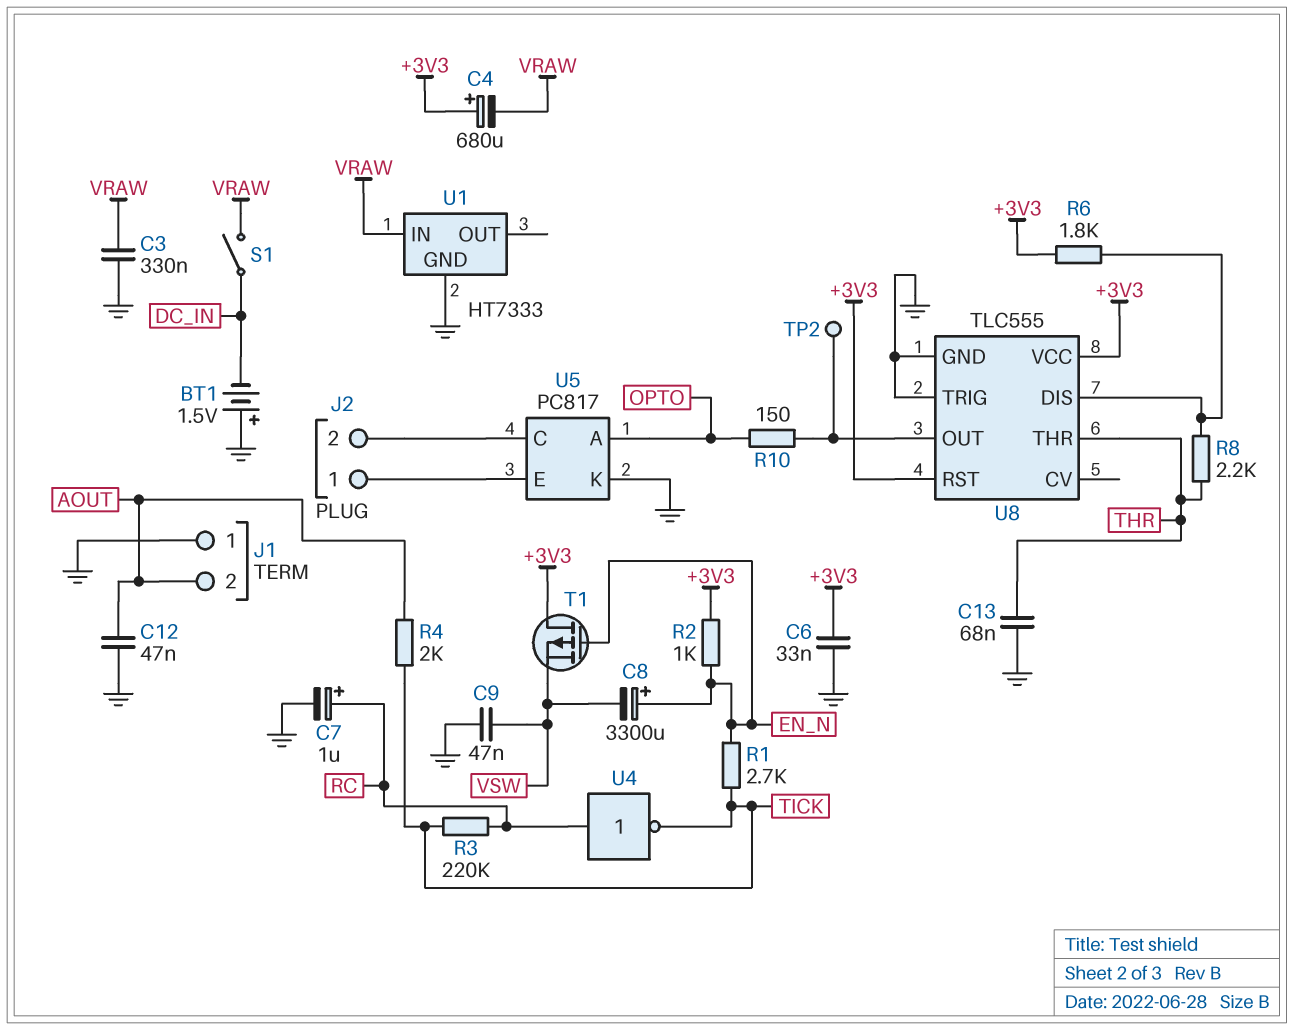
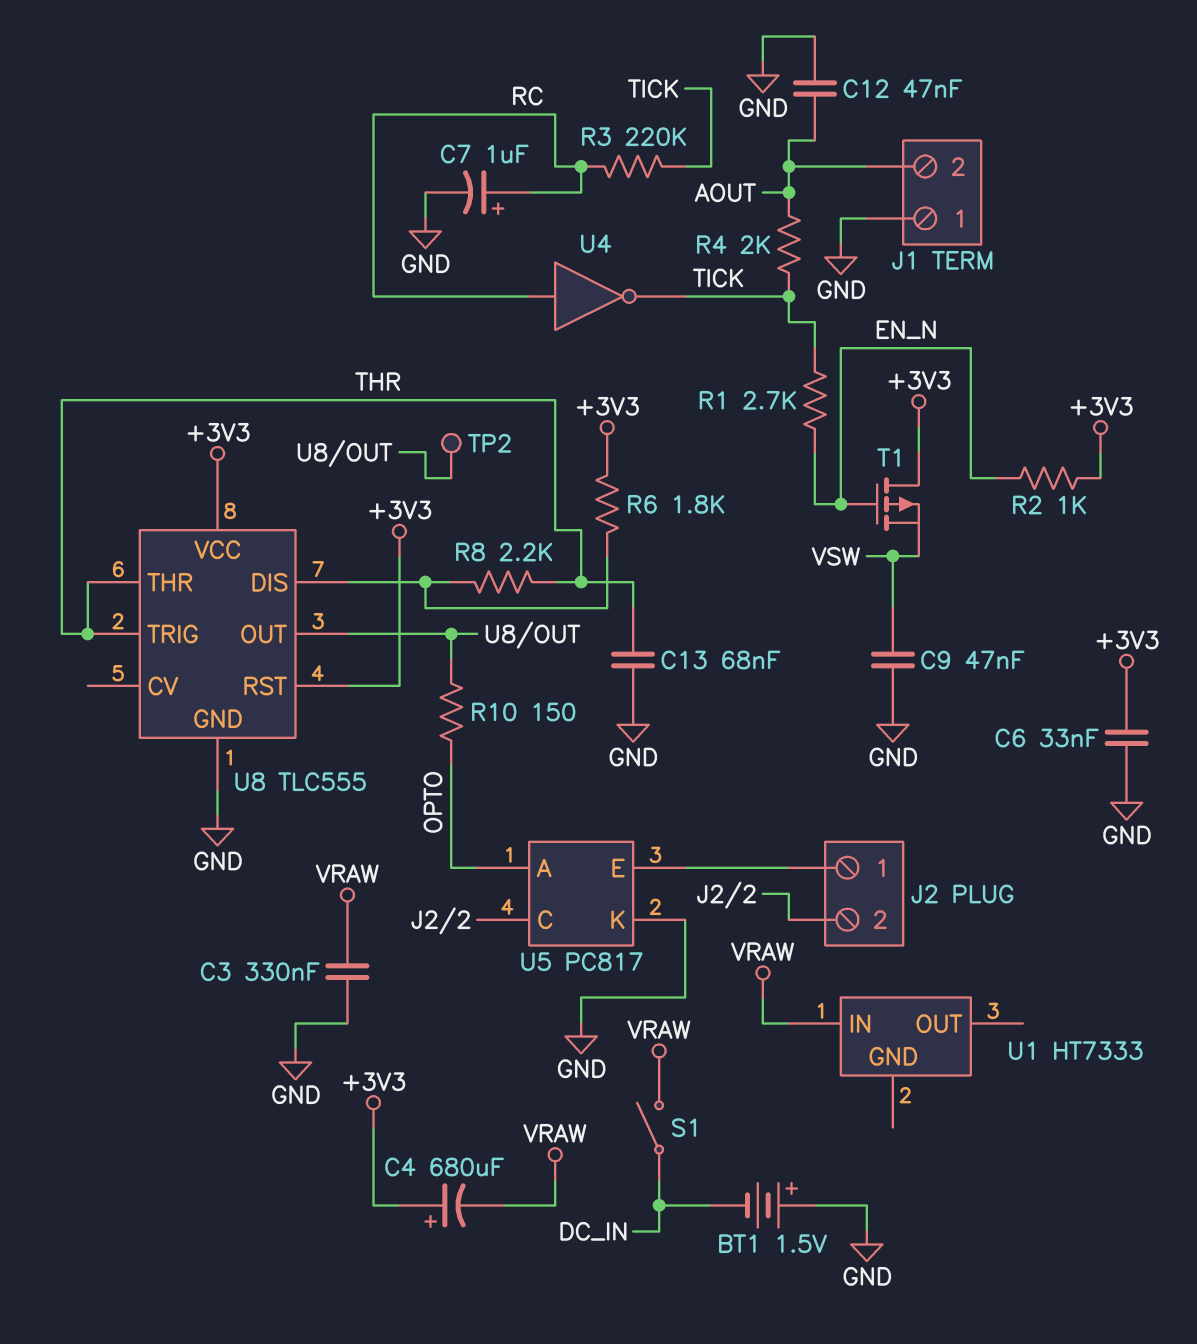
C8: 3300uF (plus EN_N, minus VSW) -> none
U1 pin GND: GND -> none
U8 pin TRIG: GND -> THR

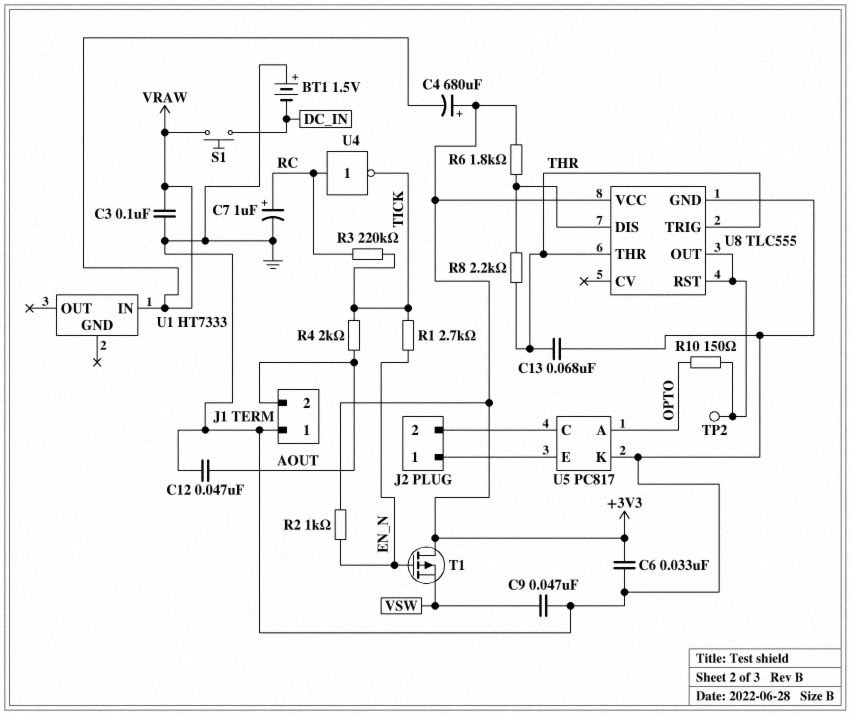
C3: 330nF (GND, VRAW) -> 100nF (GND, VRAW)
S1: switch (DC_IN, VRAW) -> button (DC_IN, VRAW)
U8 pin RST: +3V3 -> U8/OUT

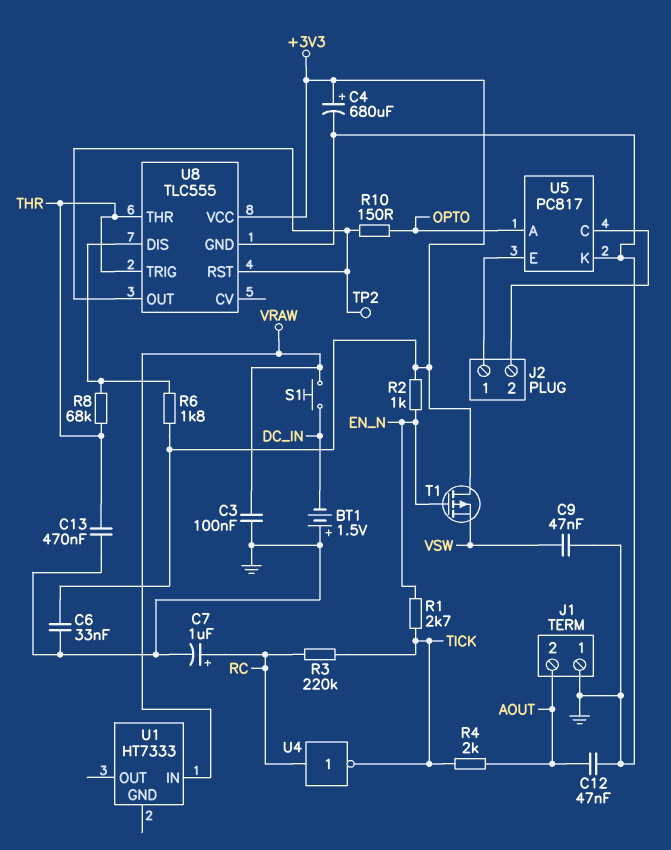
C4: 680uF (plus +3V3, minus VRAW) -> 680uF (plus +3V3, minus GND)
C13: 68nF (GND, THR) -> 470nF (GND, THR)
R8: 2.2k (THR, U8/DIS) -> 68k (THR, U8/DIS)

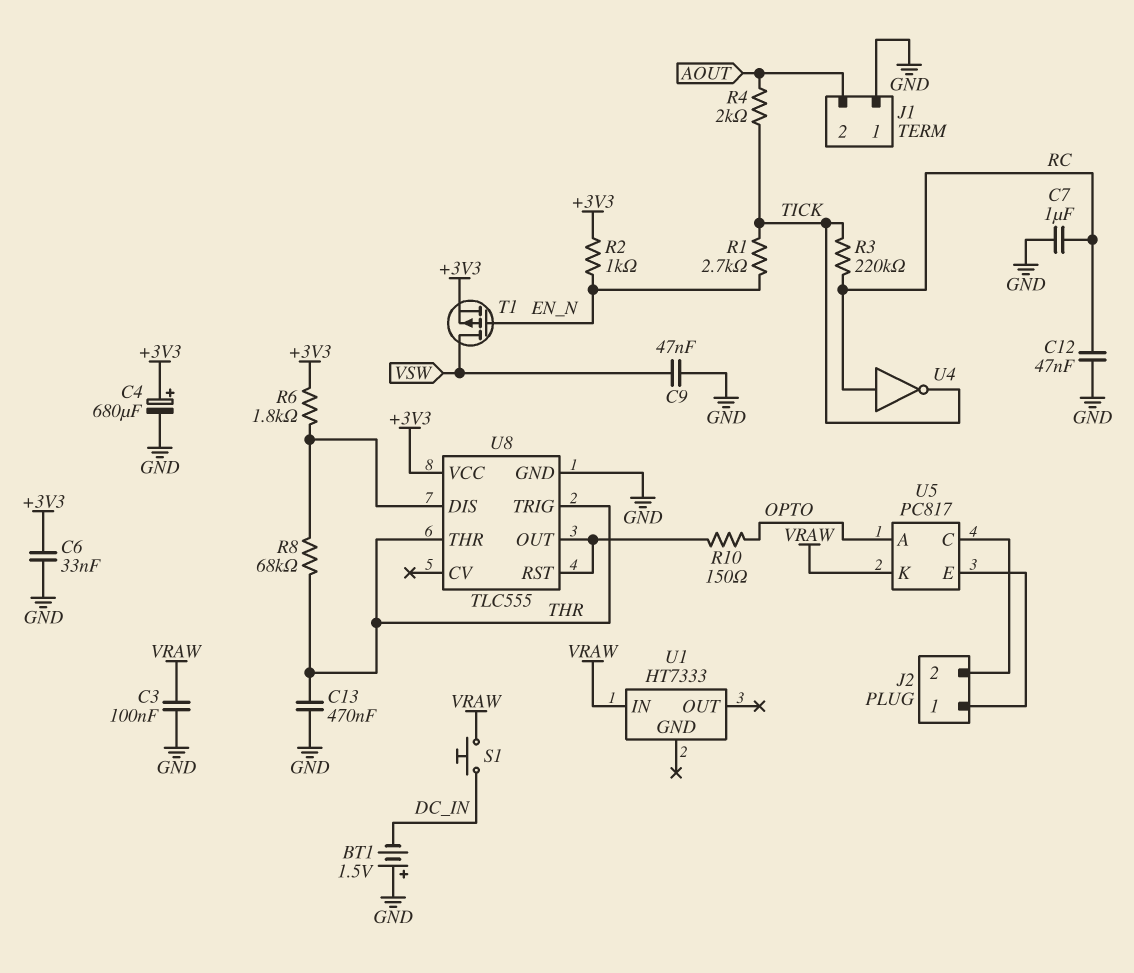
C7: 1uF (plus RC, minus GND) -> 1uF (GND, RC)
C12: 47nF (AOUT, GND) -> 47nF (GND, RC)
T1: PMOS (G EN_N, D +3V3, S VSW) -> PMOS (G EN_N, D VSW, S +3V3)
TP2: test point (U8/OUT) -> none
U5 pin K: GND -> VRAW

